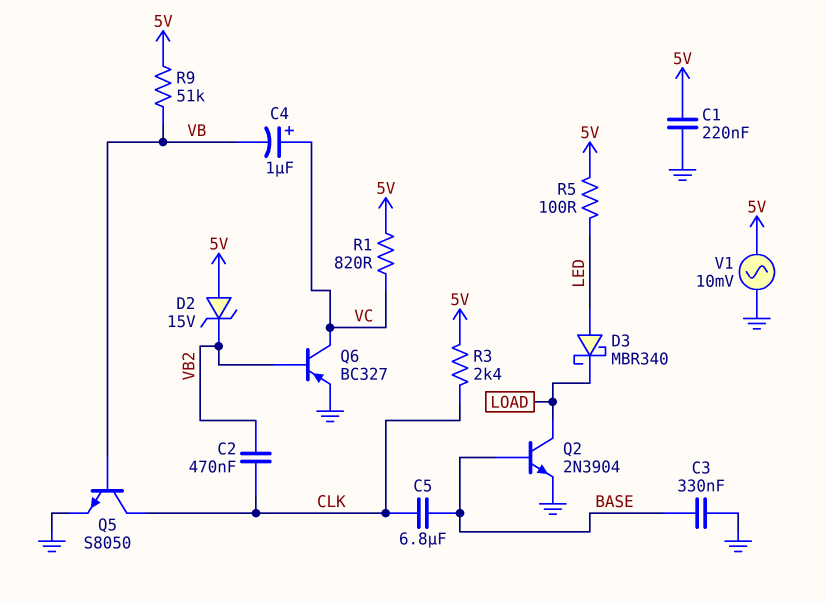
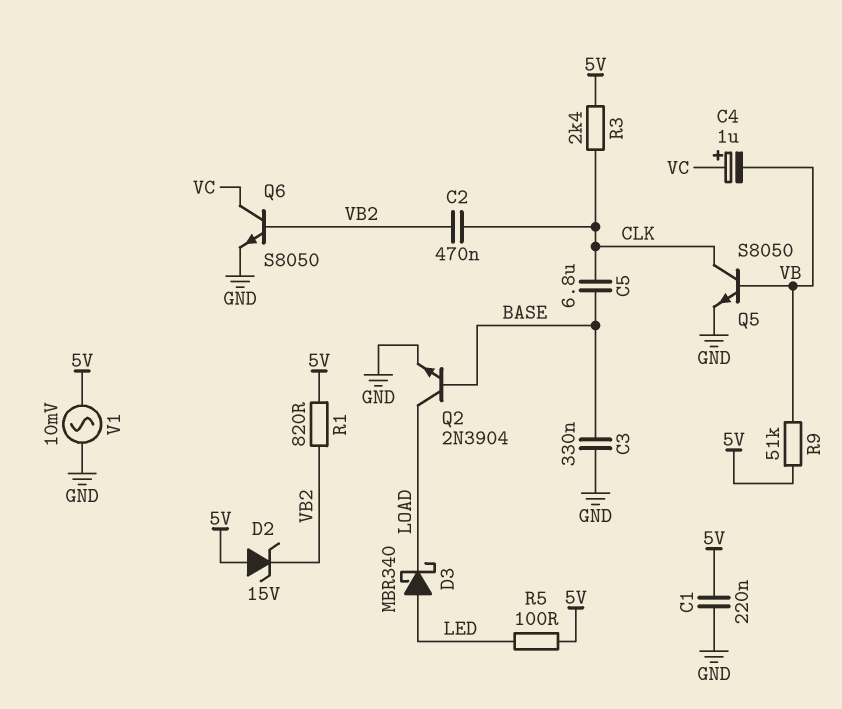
Q6: PNP BC327 (B VB2, C VC, E GND) -> NPN S8050 (B VB2, C VC, E GND)
R1: 820 (5V, VC) -> 820 (5V, VB2)

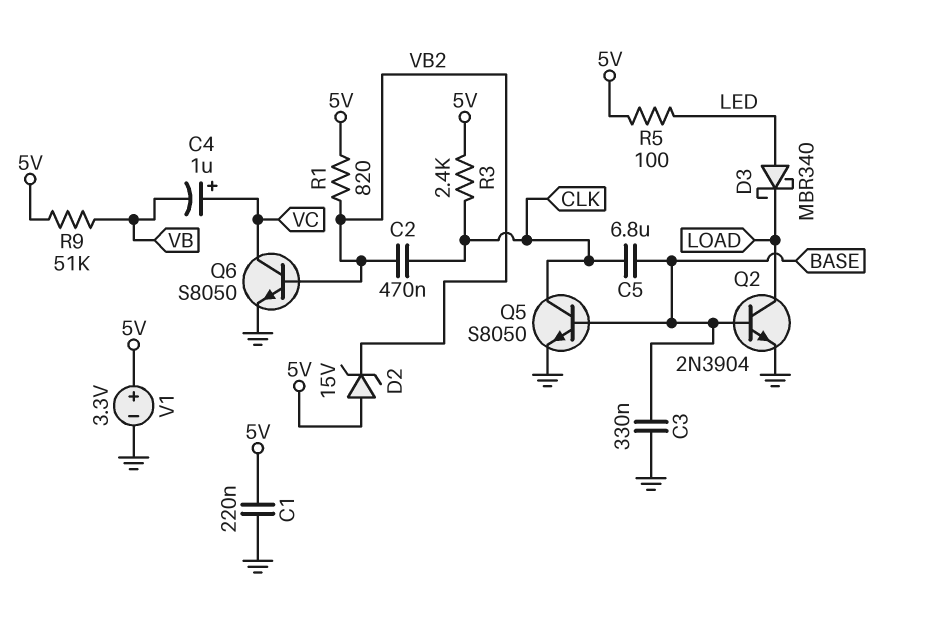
Q5: NPN S8050 (B VB, C CLK, E GND) -> NPN S8050 (B BASE, C CLK, E GND)
V1: AC 10mV (5V, GND) -> 3.3V (plus 5V, minus GND)

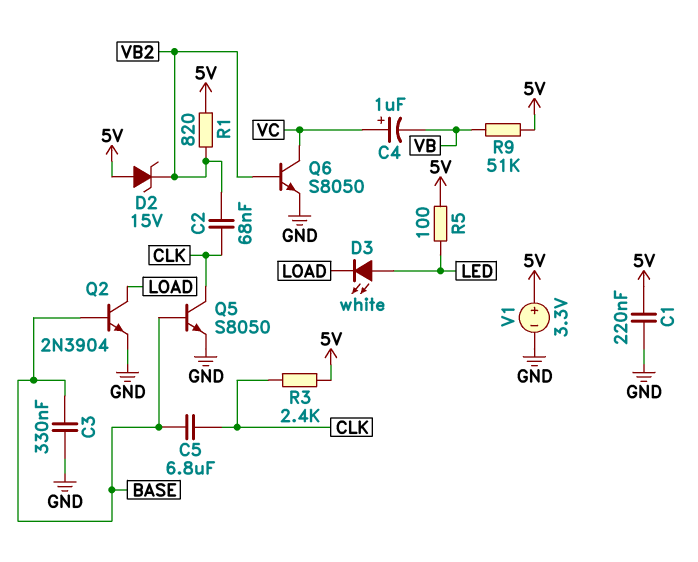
C2: 470nF (CLK, VB2) -> 68nF (CLK, VB2)
D3: schottky MBR340 (A LED, K LOAD) -> LED white (A LED, K LOAD)

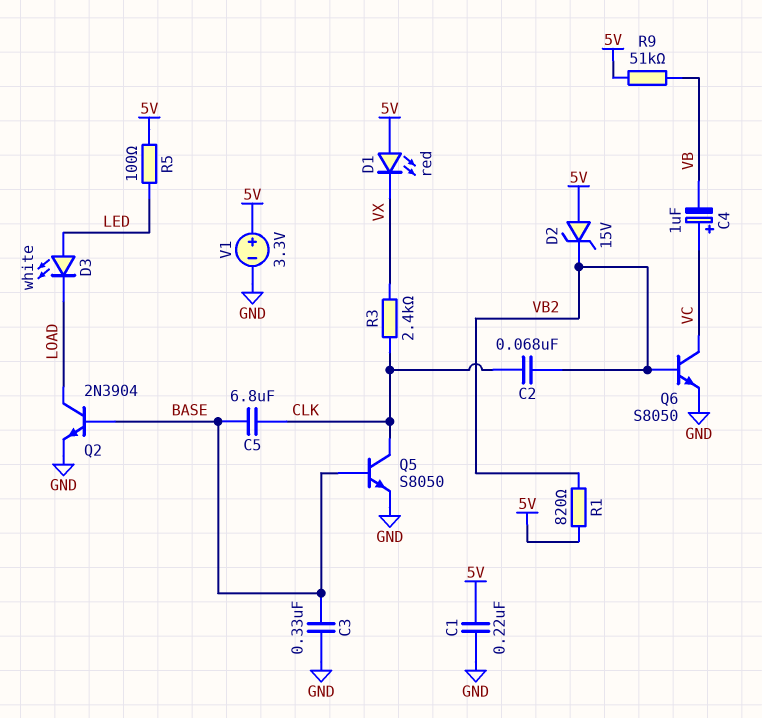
D1: none -> LED red (A 5V, K VX)
R3: 2.4k (5V, CLK) -> 2.4k (CLK, VX)

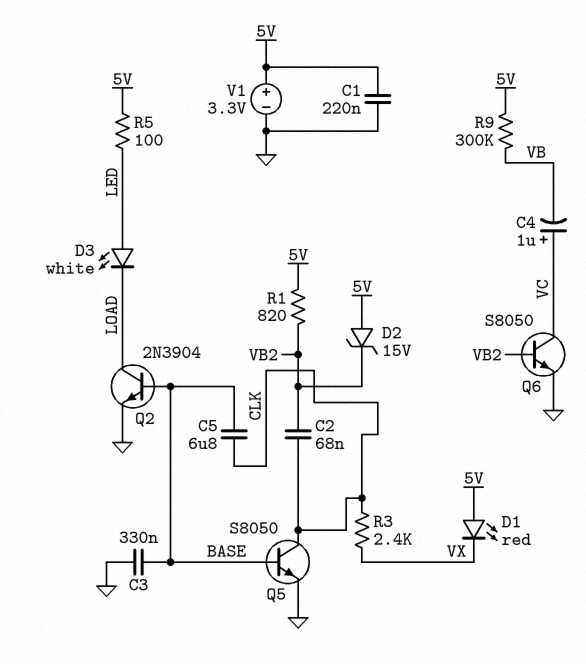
R9: 51k (5V, VB) -> 300k (5V, VB)

